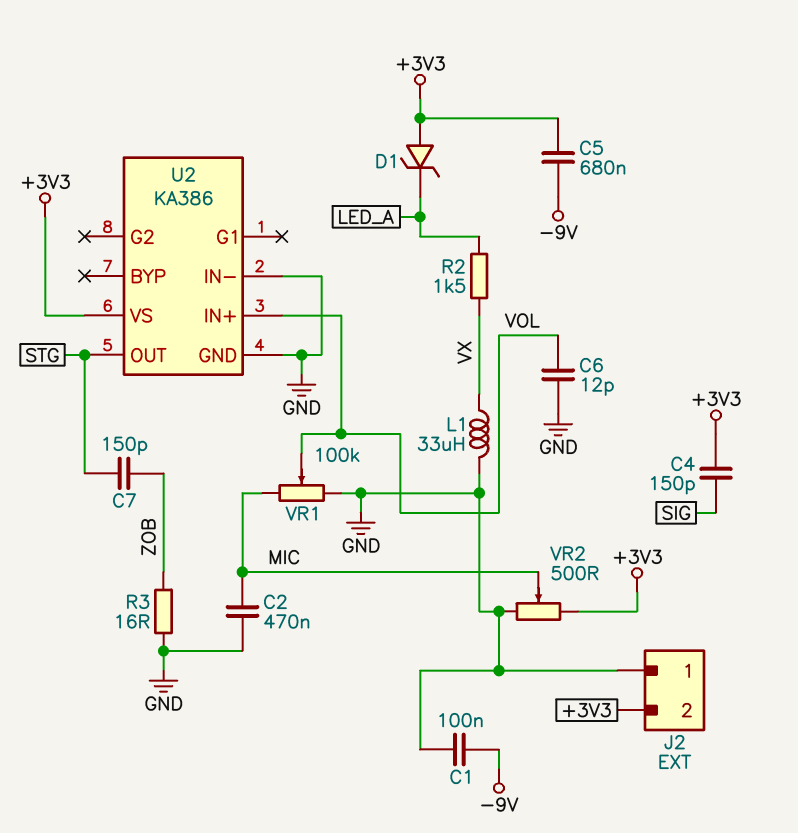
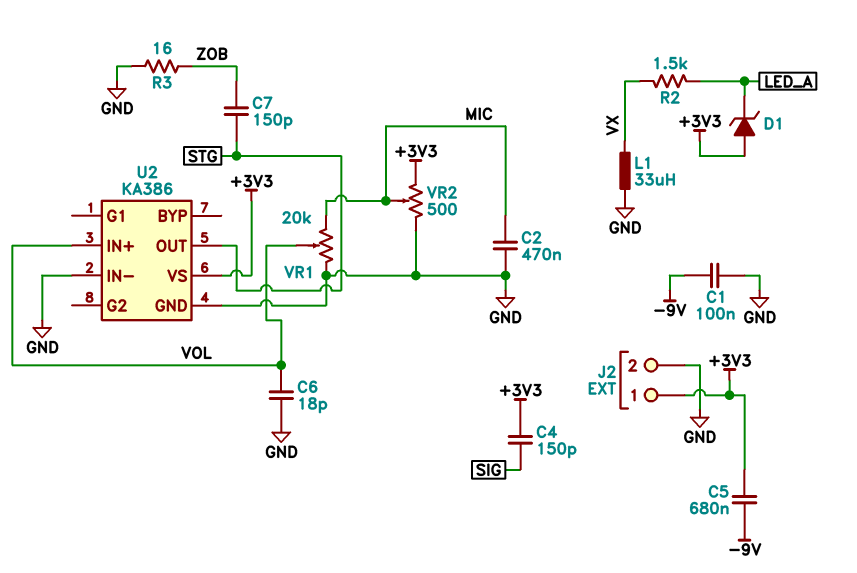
C6: 12pF (GND, VOL) -> 18pF (GND, VOL)
J2 pin 1: GND -> +3V3
J2 pin 2: +3V3 -> GND
VR1: 100k (GND, MIC, wiper VOL) -> 20k (GND, MIC, wiper VOL)

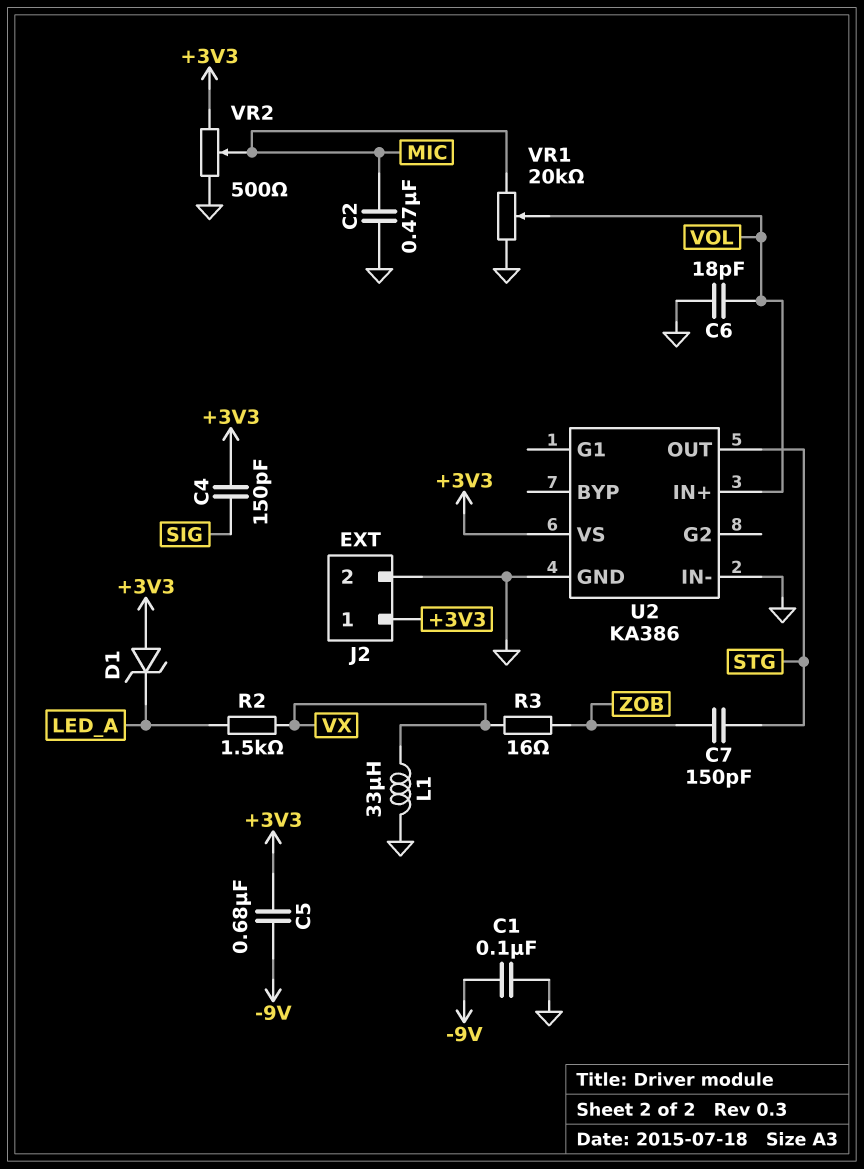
R3: 16 (GND, ZOB) -> 16 (VX, ZOB)

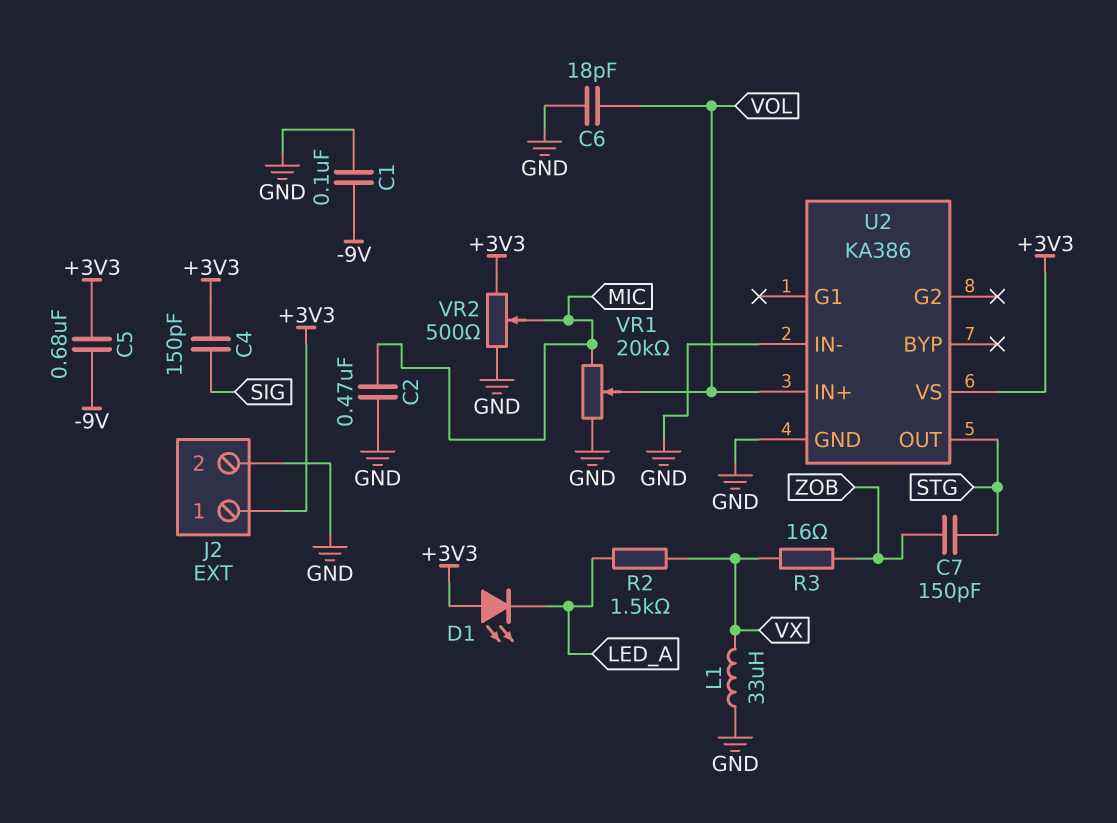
D1: zener (A +3V3, K LED_A) -> LED (A +3V3, K LED_A)

